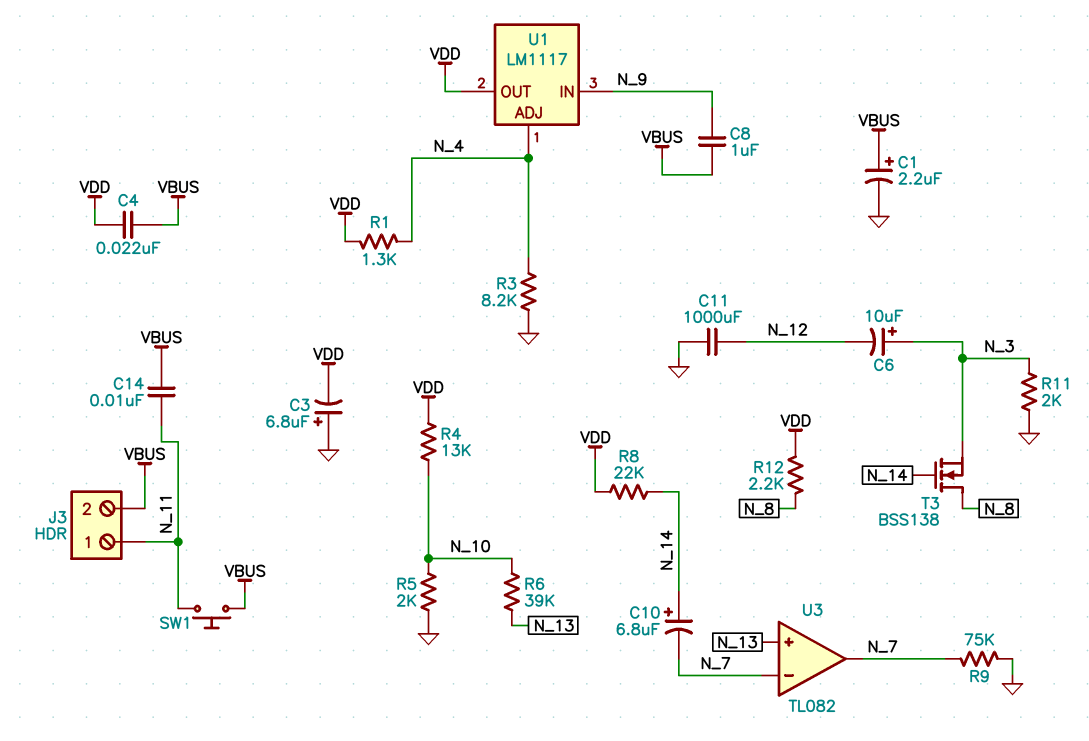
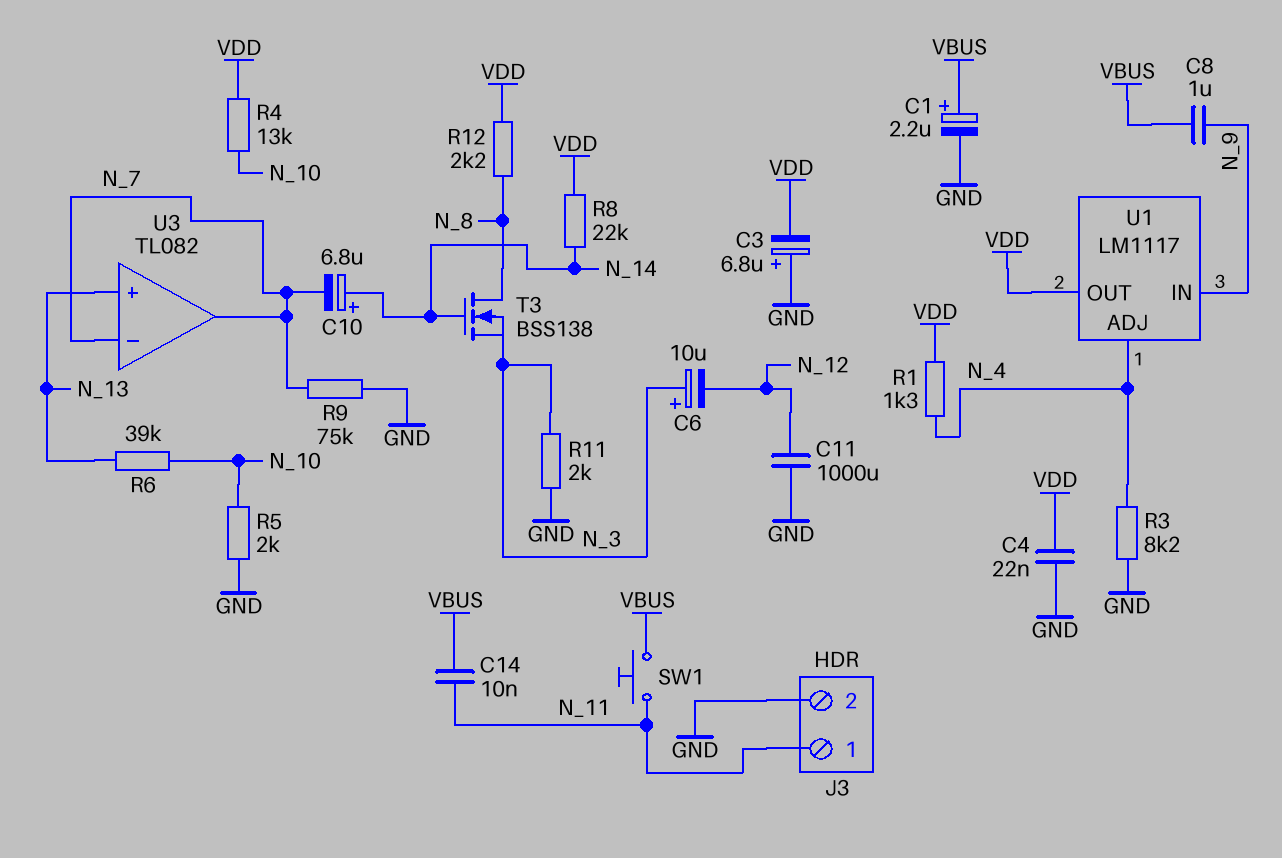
C4: 22nF (VBUS, VDD) -> 22nF (GND, VDD)
J3 pin 2: VBUS -> GND

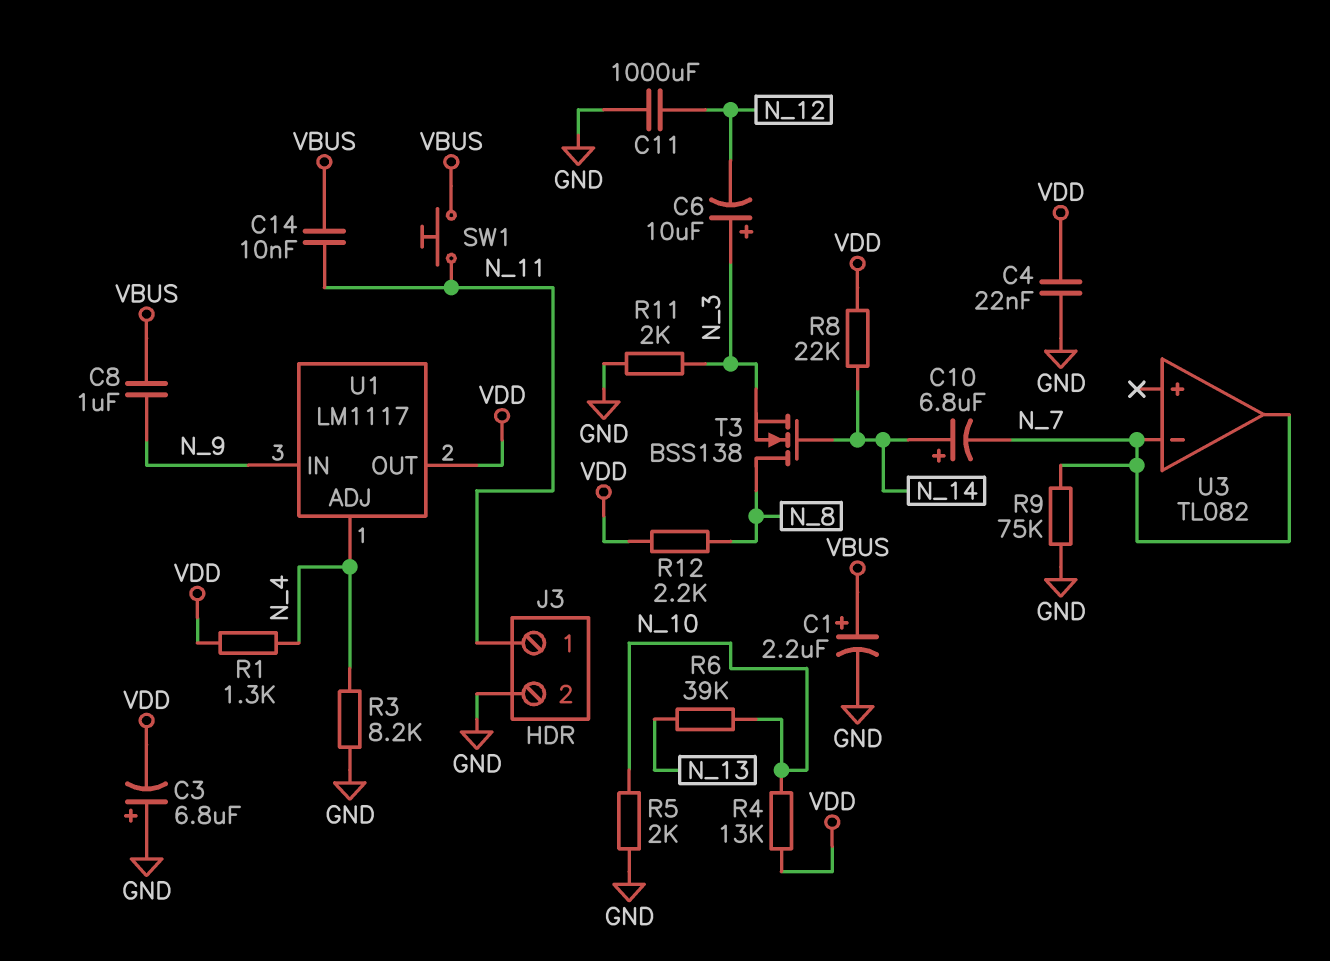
U3 pin in+: N_13 -> none

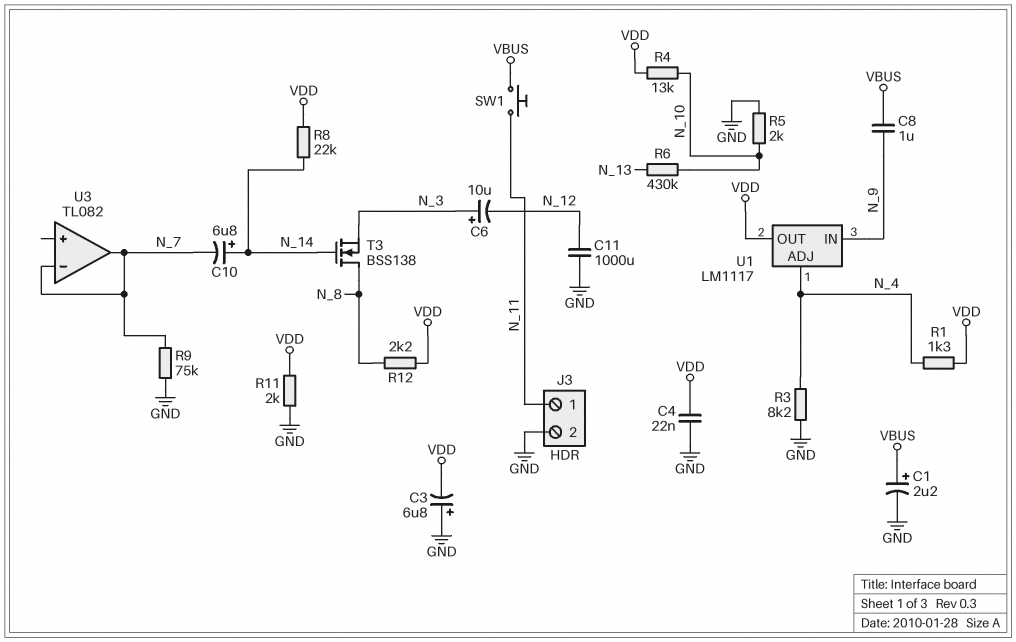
C14: 10nF (N_11, VBUS) -> none
R6: 39k (N_10, N_13) -> 430k (N_10, N_13)
R11: 2k (GND, N_3) -> 2k (GND, VDD)

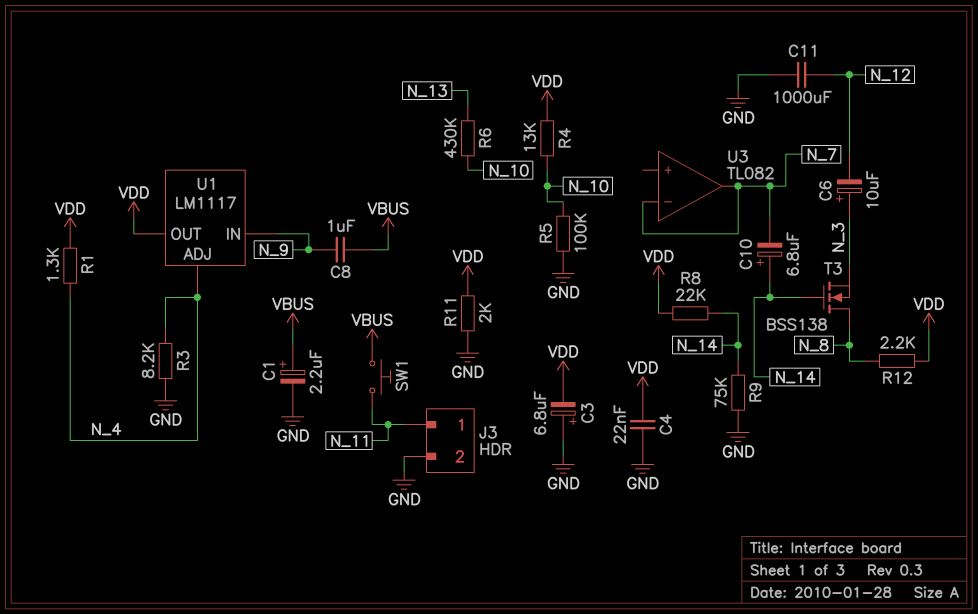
R5: 2k (GND, N_10) -> 100k (GND, N_10)
R9: 75k (GND, N_7) -> 75k (GND, N_14)

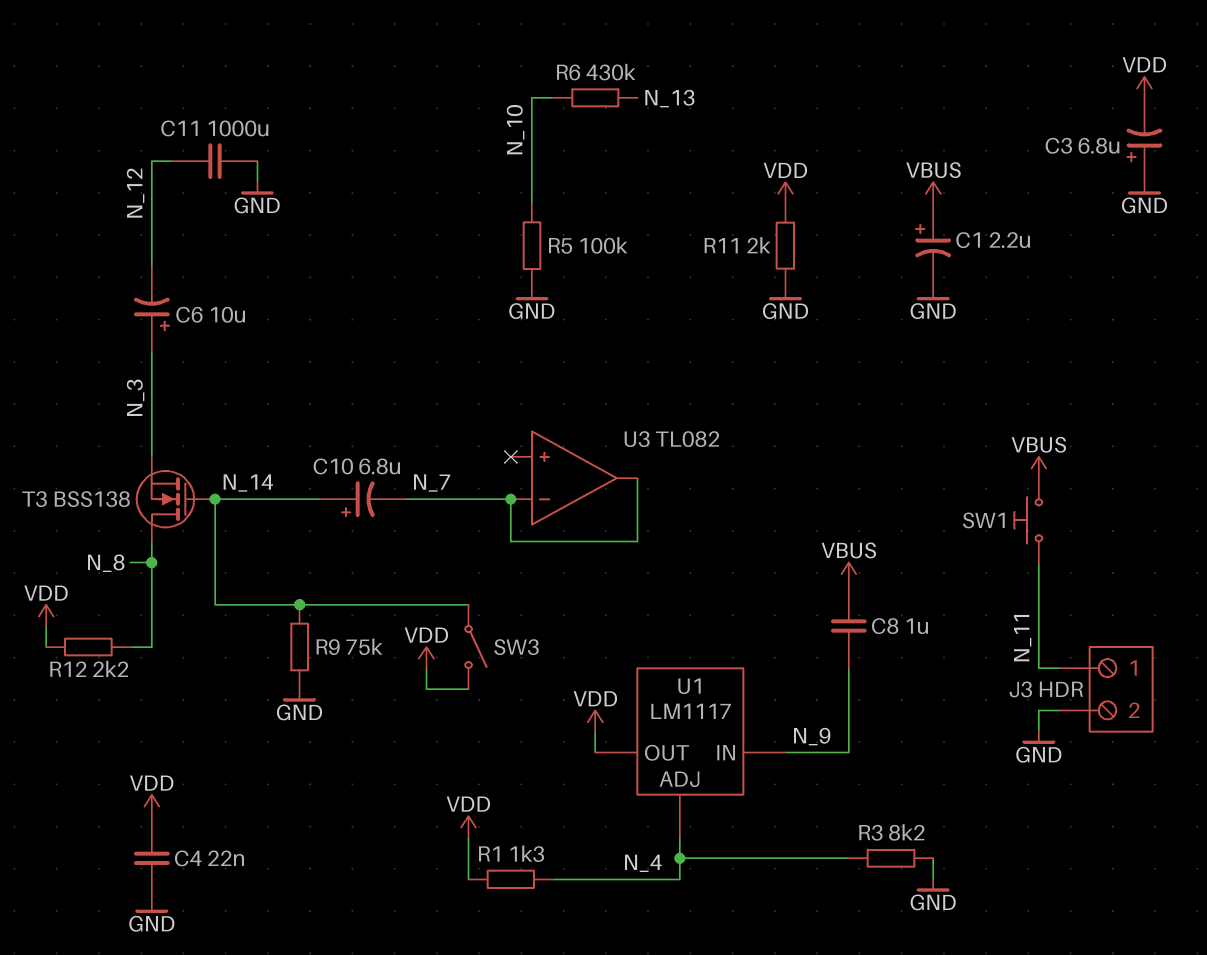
R4: 13k (N_10, VDD) -> none
R8: 22k (N_14, VDD) -> none
SW3: none -> switch (N_14, VDD)

